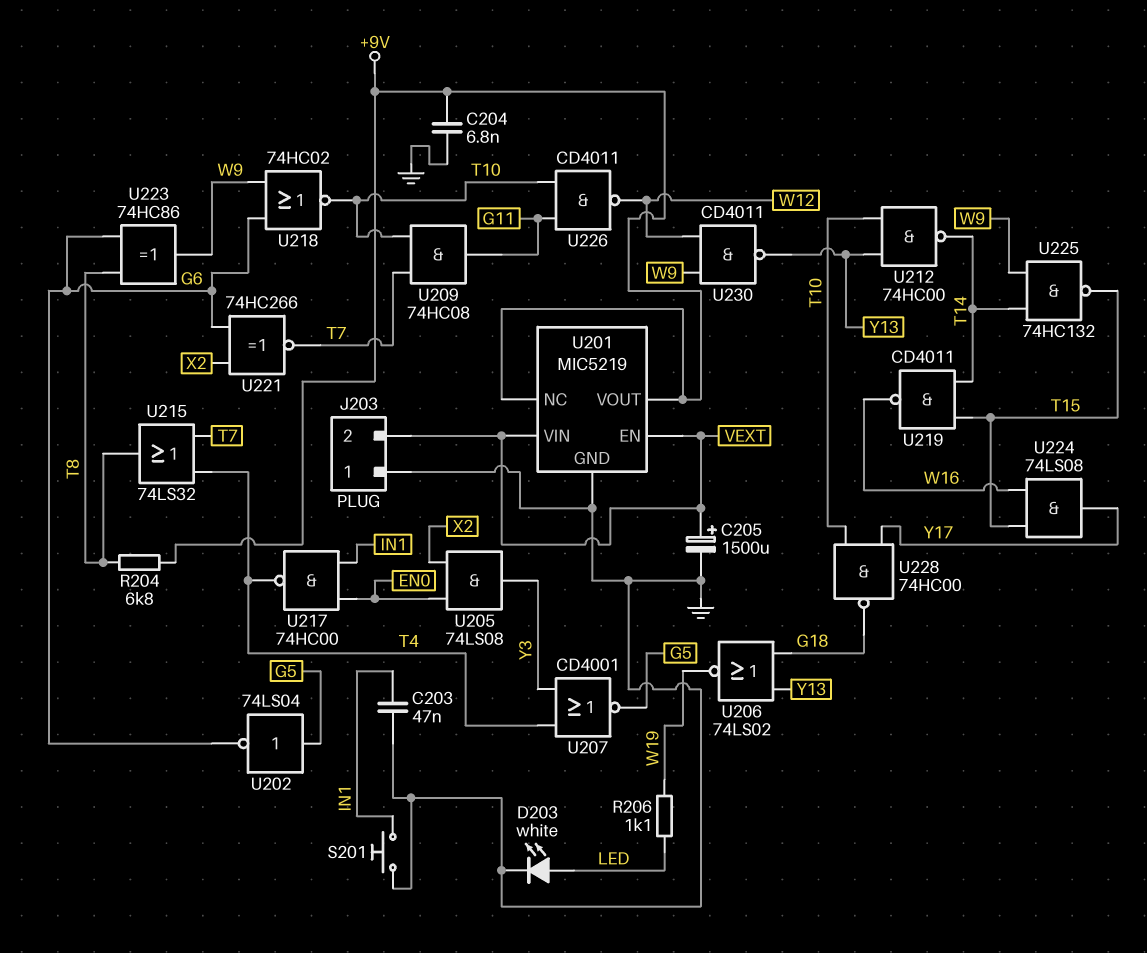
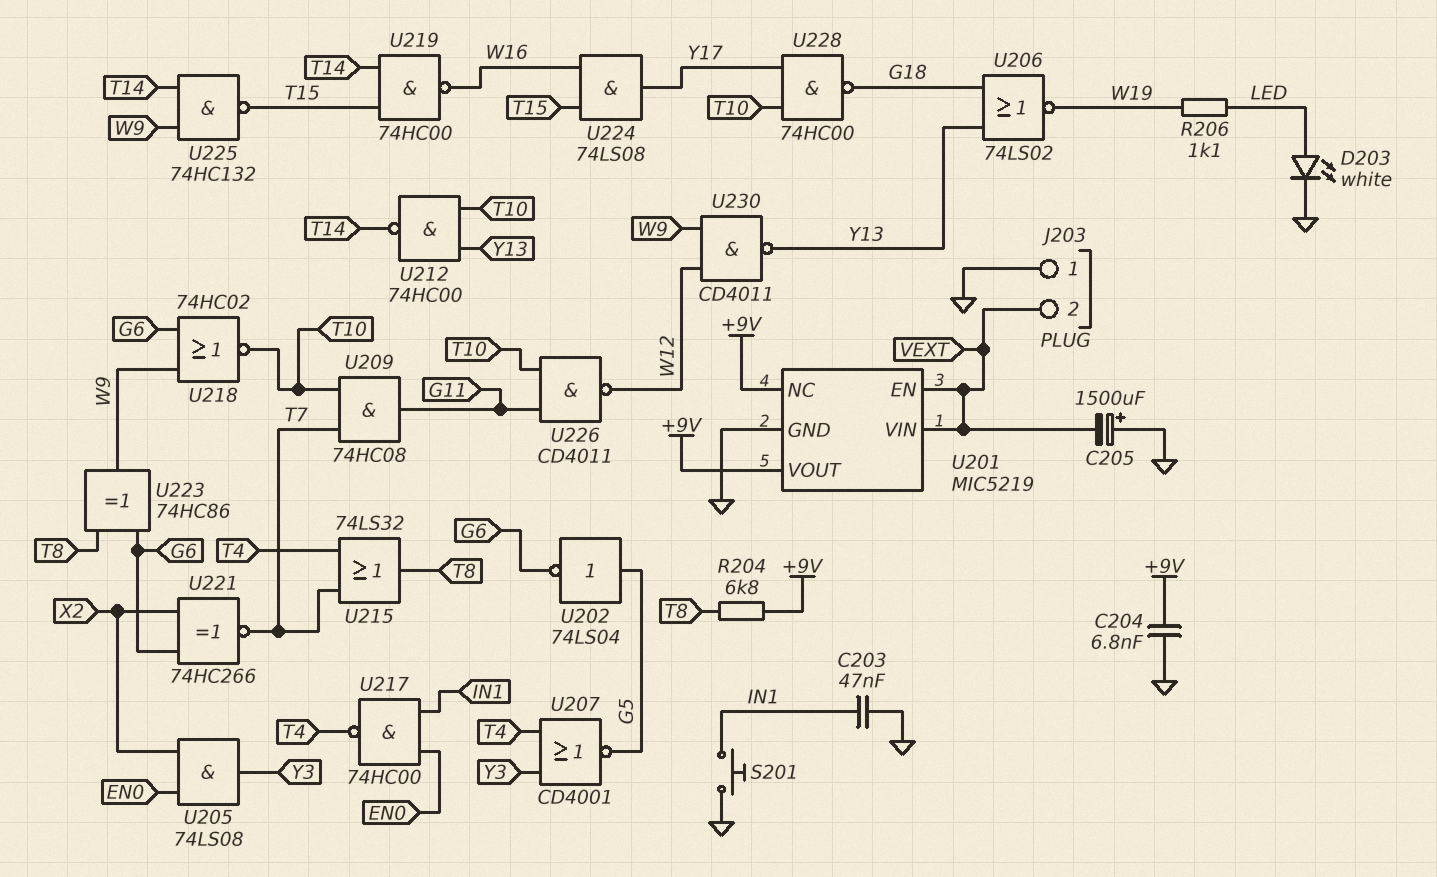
C205: 1500uF (plus VEXT, minus GND) -> 1500uF (plus GND, minus VEXT)
U219: NAND CD4011 (in T14, in T15, out W16) -> NAND 74HC00 (in T14, in T15, out W16)

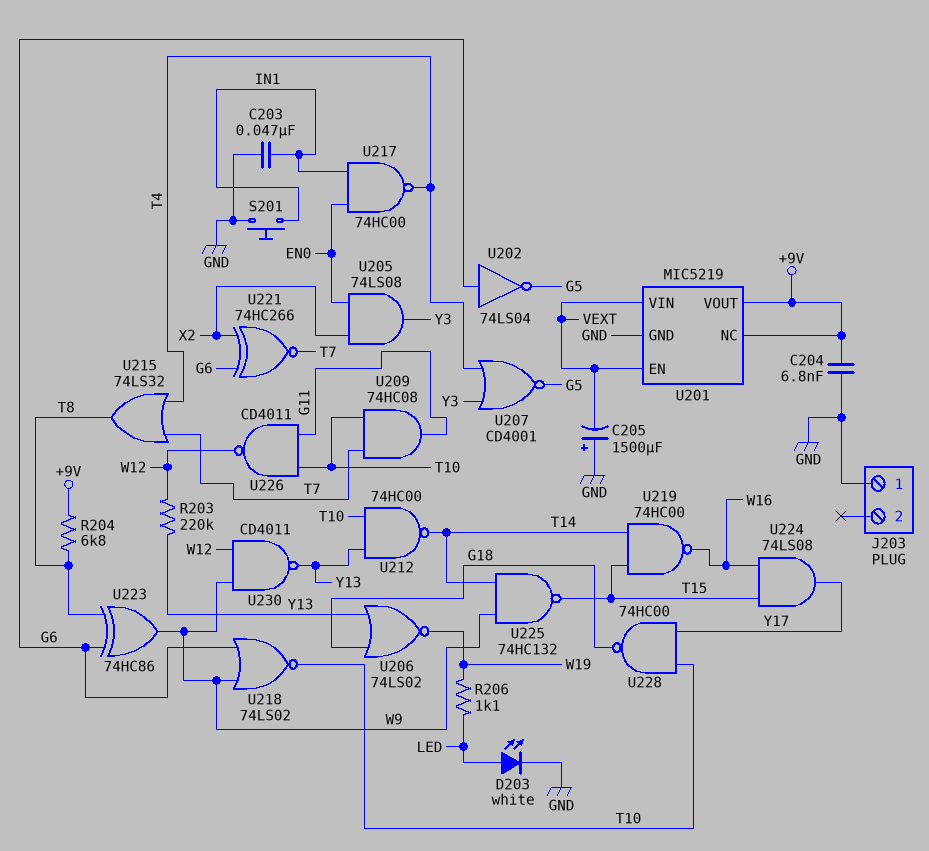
J203 pin 2: VEXT -> none
R203: none -> 220k (W12, Y13)
U202: NOT 74LS04 (in G5, out G6) -> NOT 74LS04 (in G6, out G5)
U218: NOR 74HC02 (in G6, in W9, out T10) -> NOR 74LS02 (in G6, in W9, out T10)

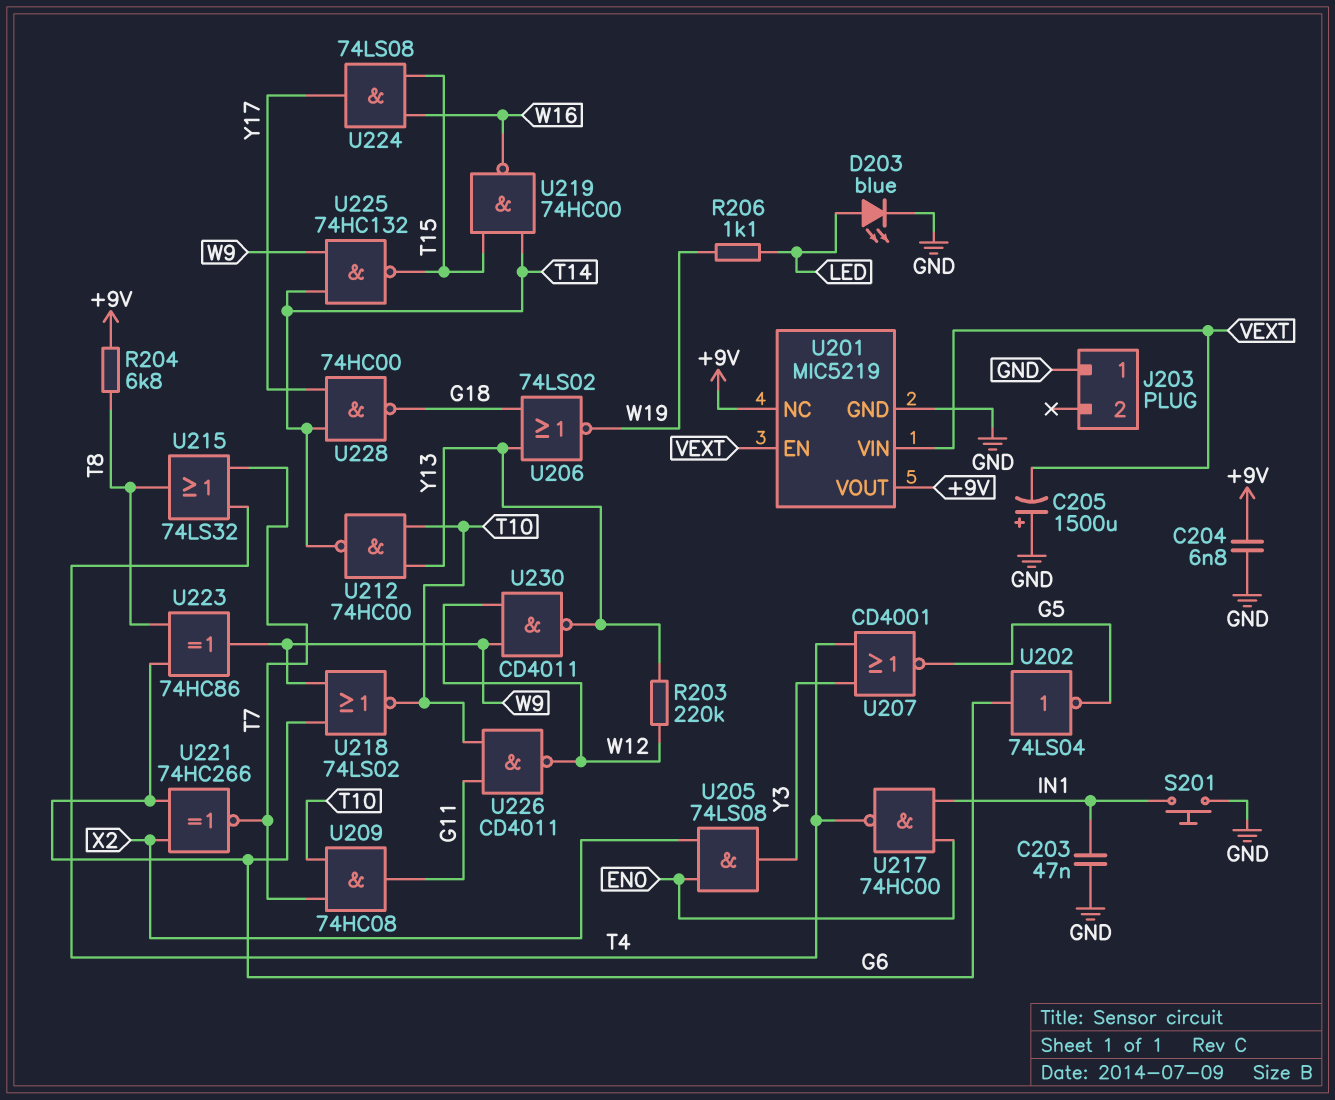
D203: LED white (A LED, K GND) -> LED blue (A LED, K GND)
U228: NAND 74HC00 (in T10, in Y17, out G18) -> NAND 74HC00 (in T14, in Y17, out G18)

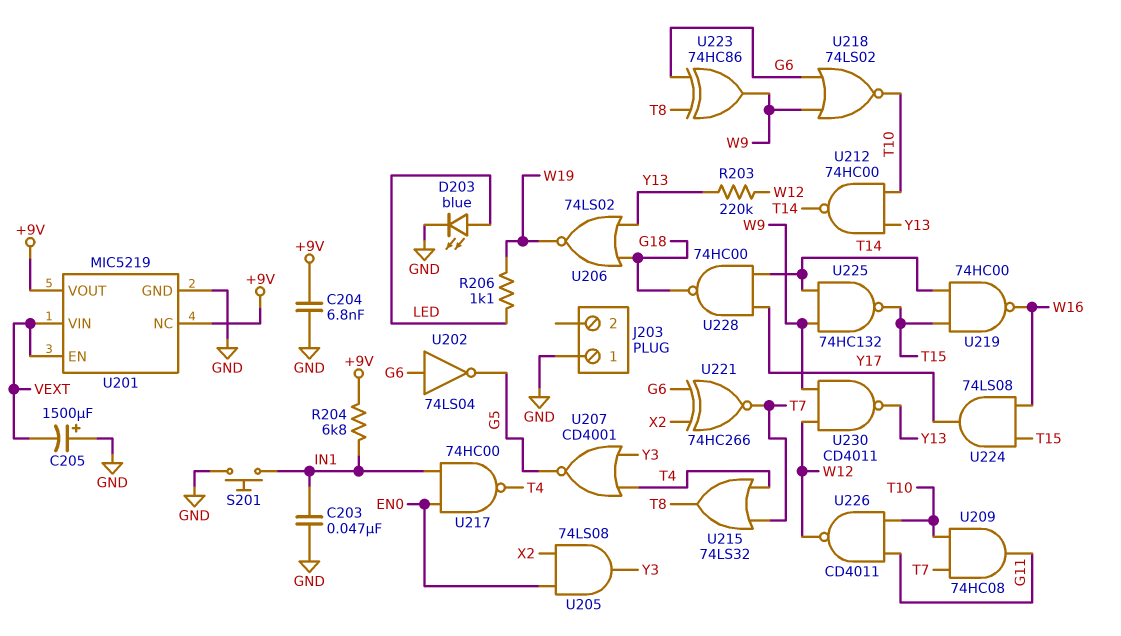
R204: 6.8k (+9V, T8) -> 6.8k (+9V, IN1)

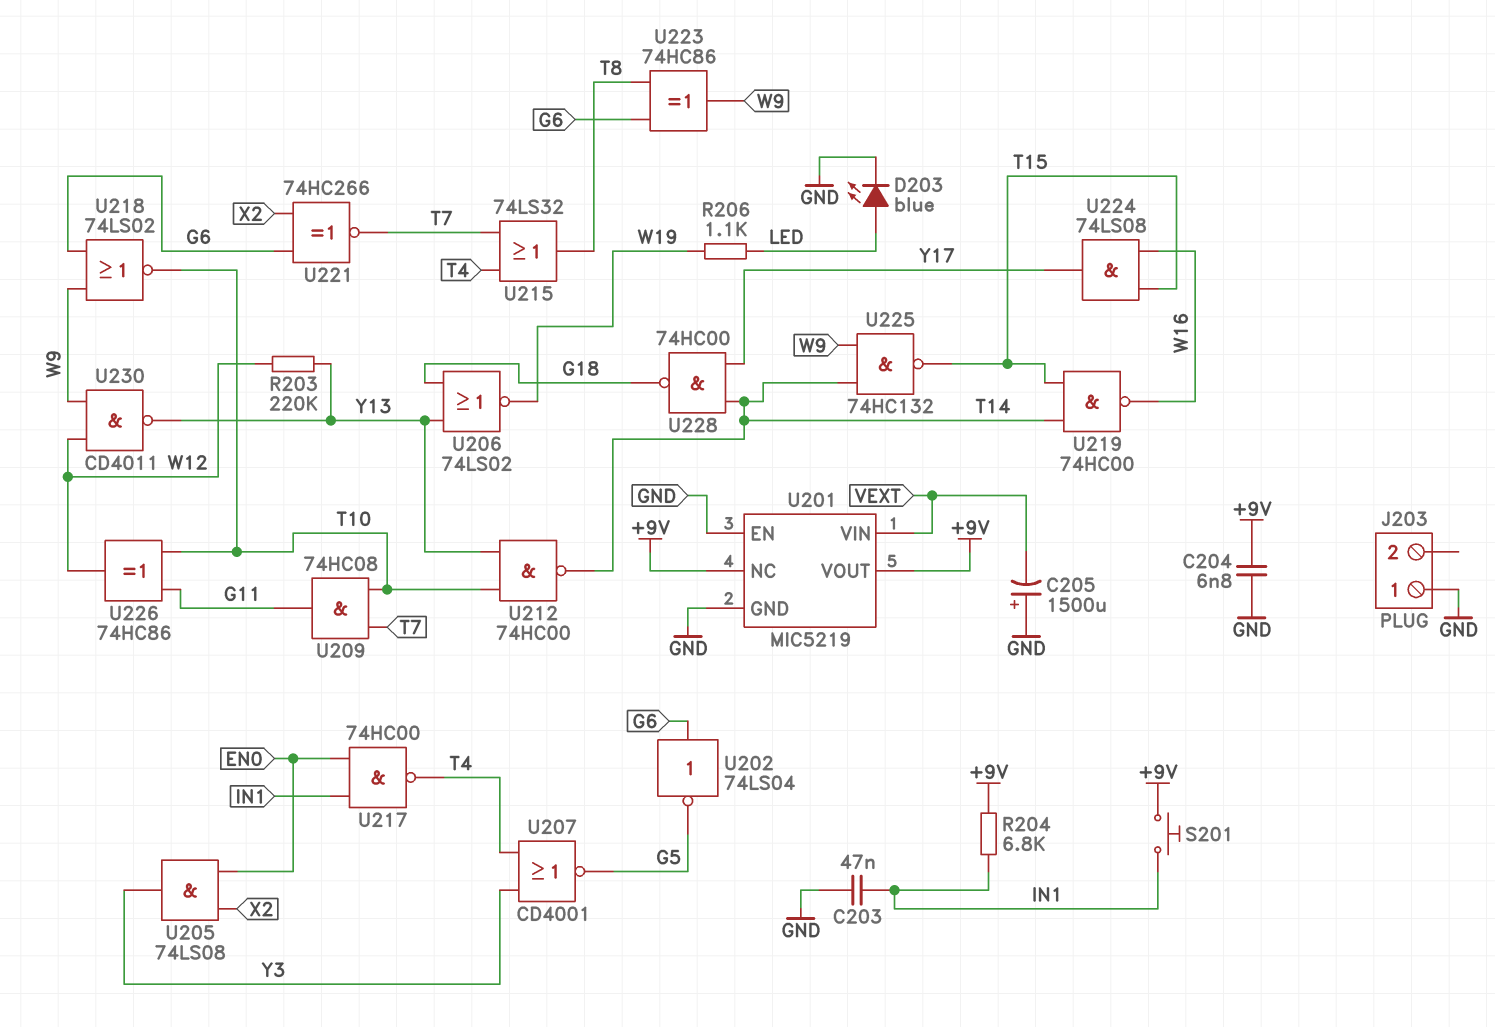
S201: button (GND, IN1) -> button (+9V, IN1)
U201 pin EN: VEXT -> GND
U226: NAND CD4011 (in G11, in T10, out W12) -> XOR 74HC86 (in G11, in T10, out W12)

